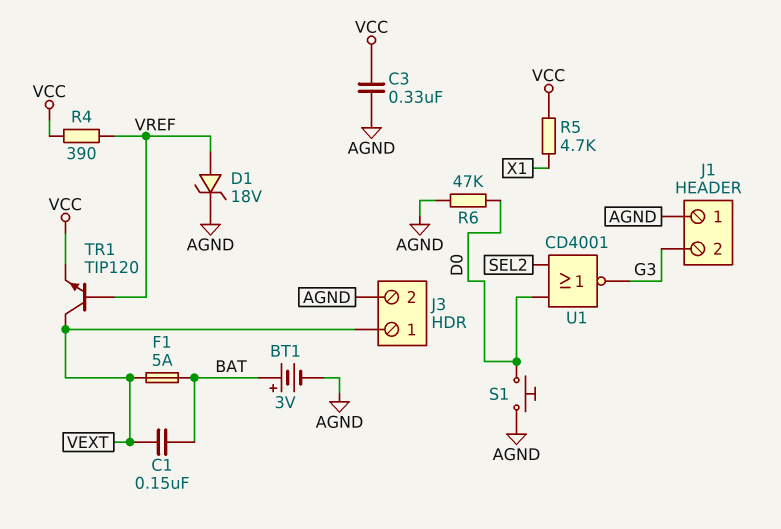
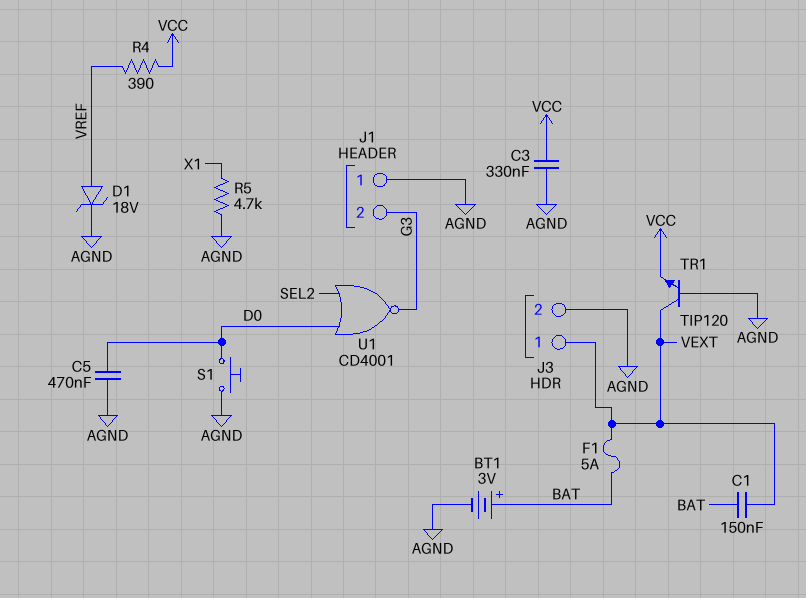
C5: none -> 470nF (AGND, D0)
R5: 4.7k (VCC, X1) -> 4.7k (AGND, X1)
R6: 47k (AGND, D0) -> none
TR1: NPN TIP120 (B VREF, C VEXT, E VCC) -> NPN TIP120 (B AGND, C VEXT, E VCC)

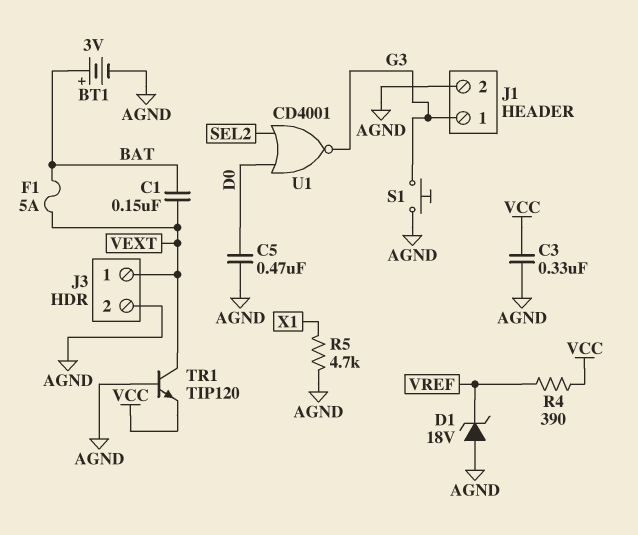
D1: zener 18V (A VREF, K AGND) -> zener 18V (A AGND, K VREF)
J1 pin 1: AGND -> G3
J1 pin 2: G3 -> AGND
S1: button (AGND, D0) -> button (AGND, G3)

